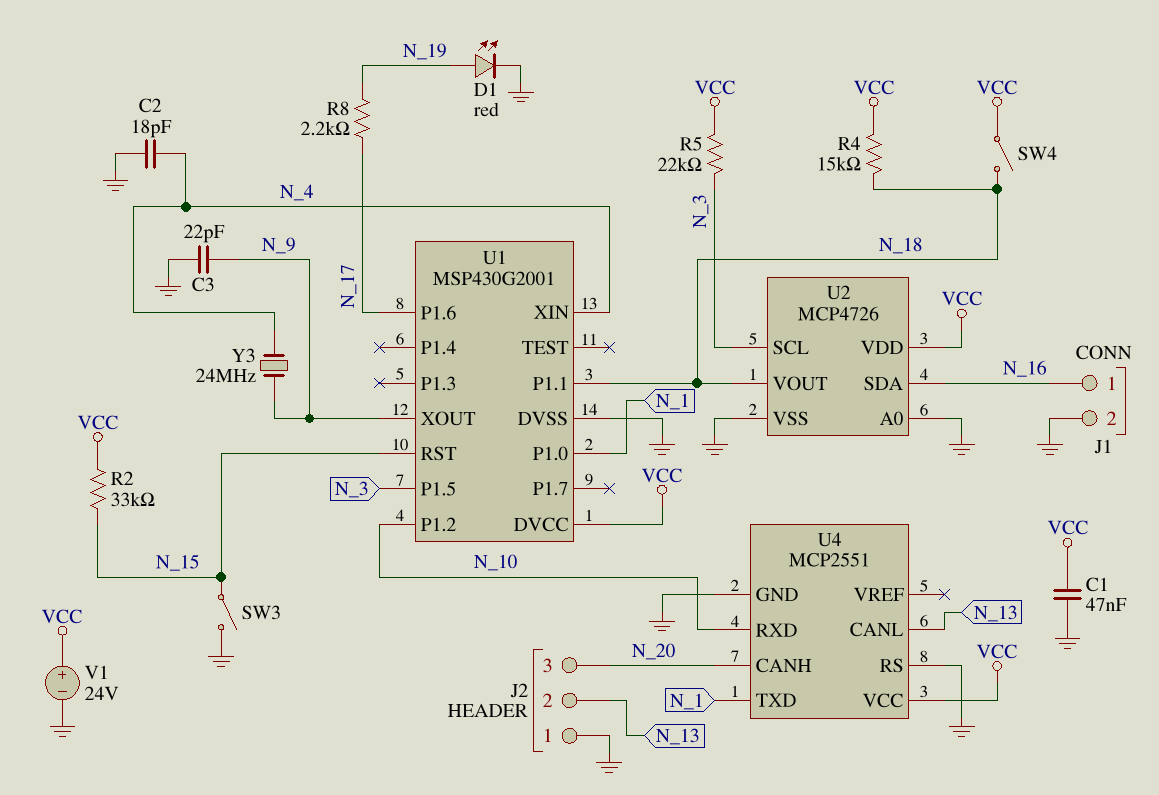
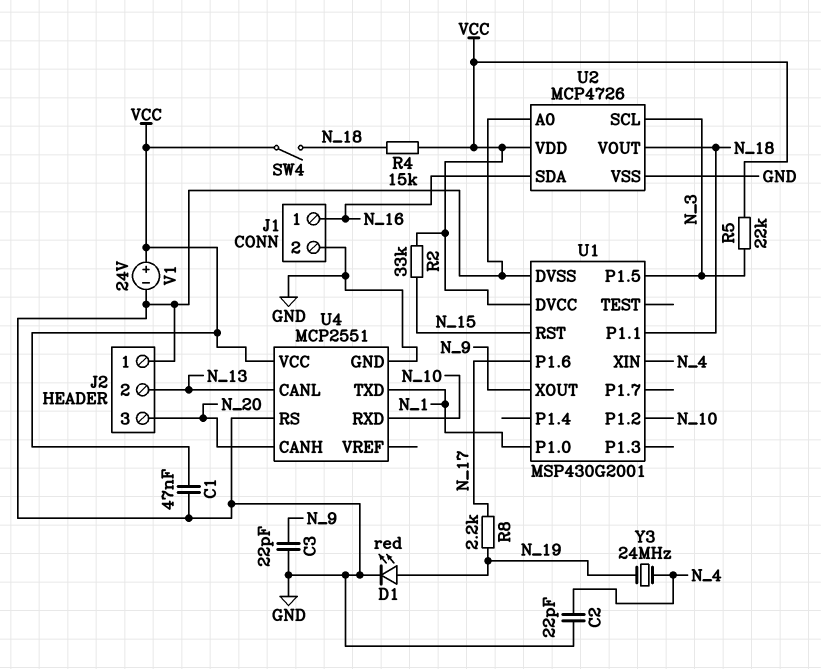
C2: 18pF (GND, N_4) -> 22pF (GND, N_4)
SW3: switch (GND, N_15) -> none
Y3: 24MHz (N_4, N_9) -> 24MHz (N_4, N_19)

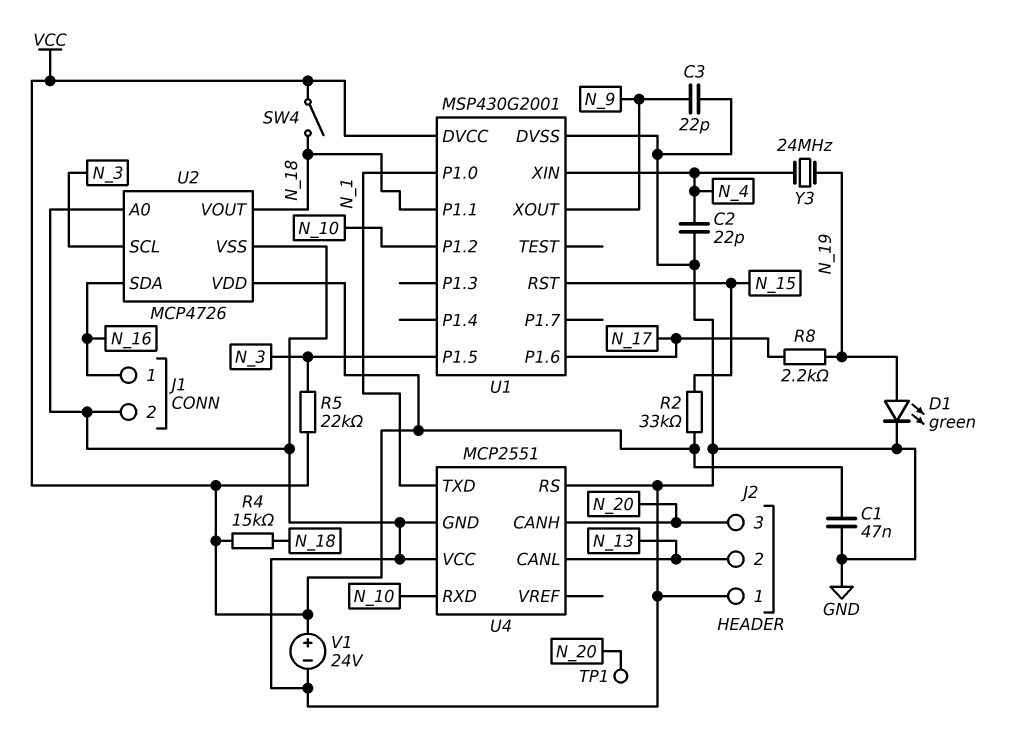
D1: LED red (A N_19, K GND) -> LED green (A N_19, K GND)
TP1: none -> test point (N_20)
U4 pin VCC: VCC -> GND

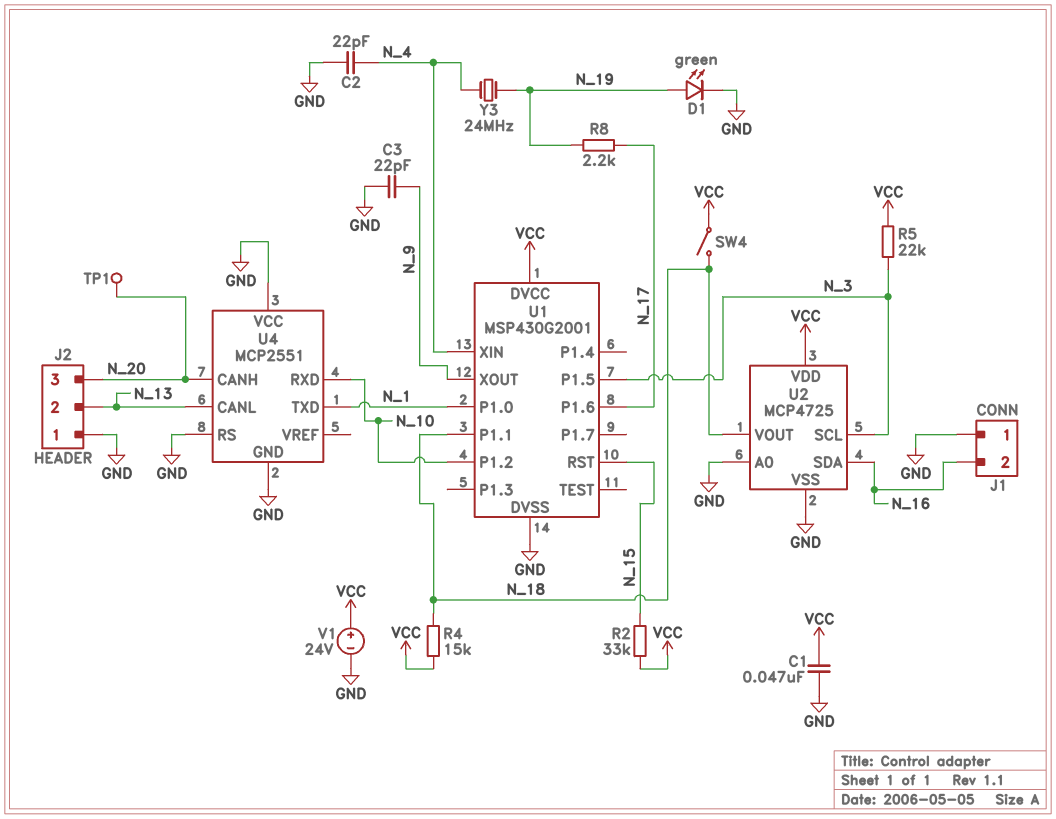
J1 pin 1: N_16 -> GND
J1 pin 2: GND -> N_16
U2: MCP4726 -> MCP4725

